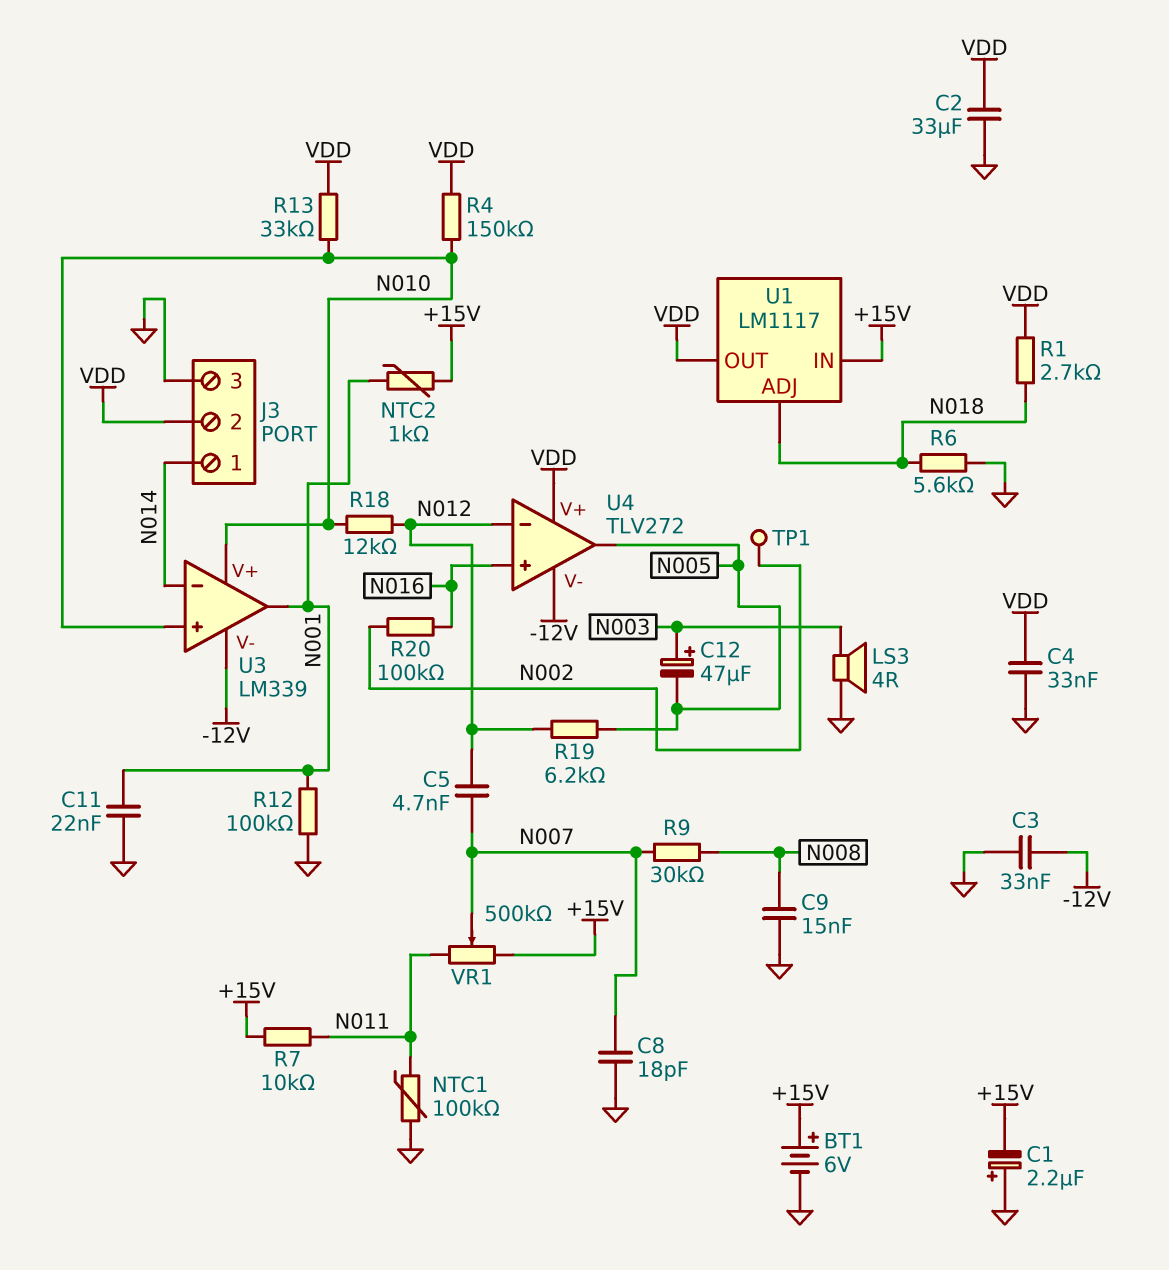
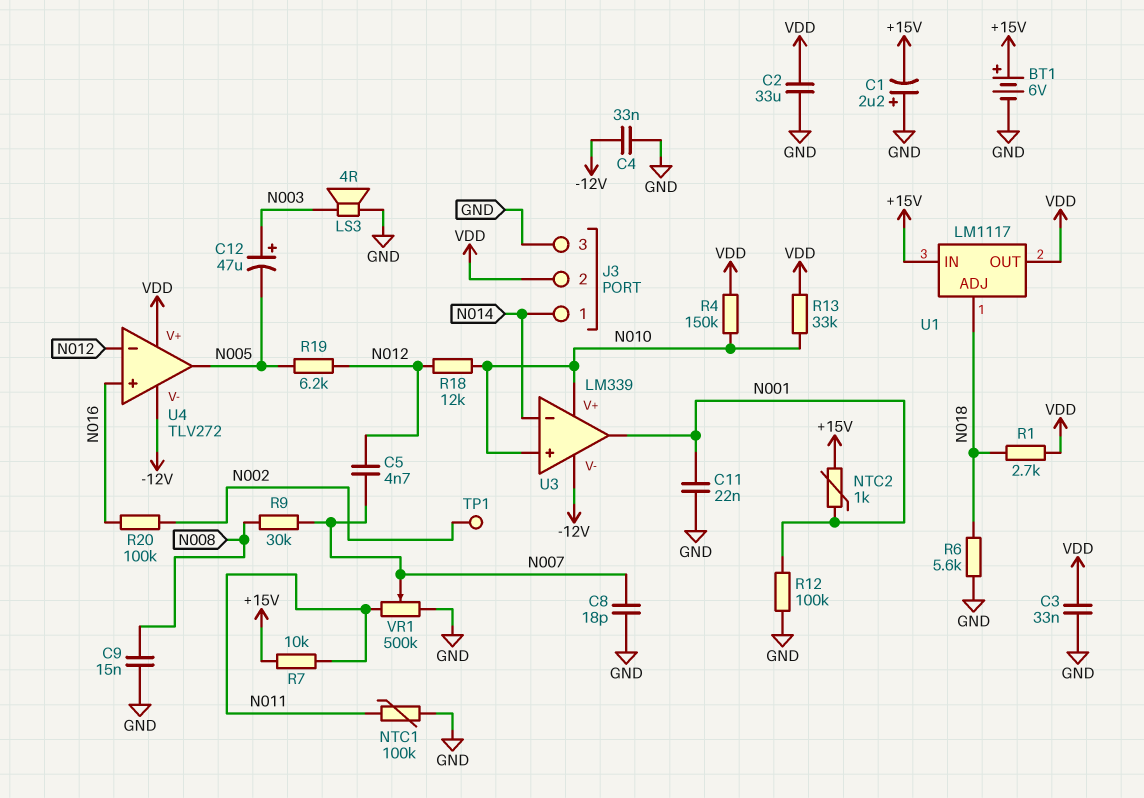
C3: 33nF (-12V, GND) -> 33nF (GND, VDD)
C4: 33nF (GND, VDD) -> 33nF (-12V, GND)
VR1: 500k (+15V, N011, wiper N007) -> 500k (GND, N011, wiper N007)

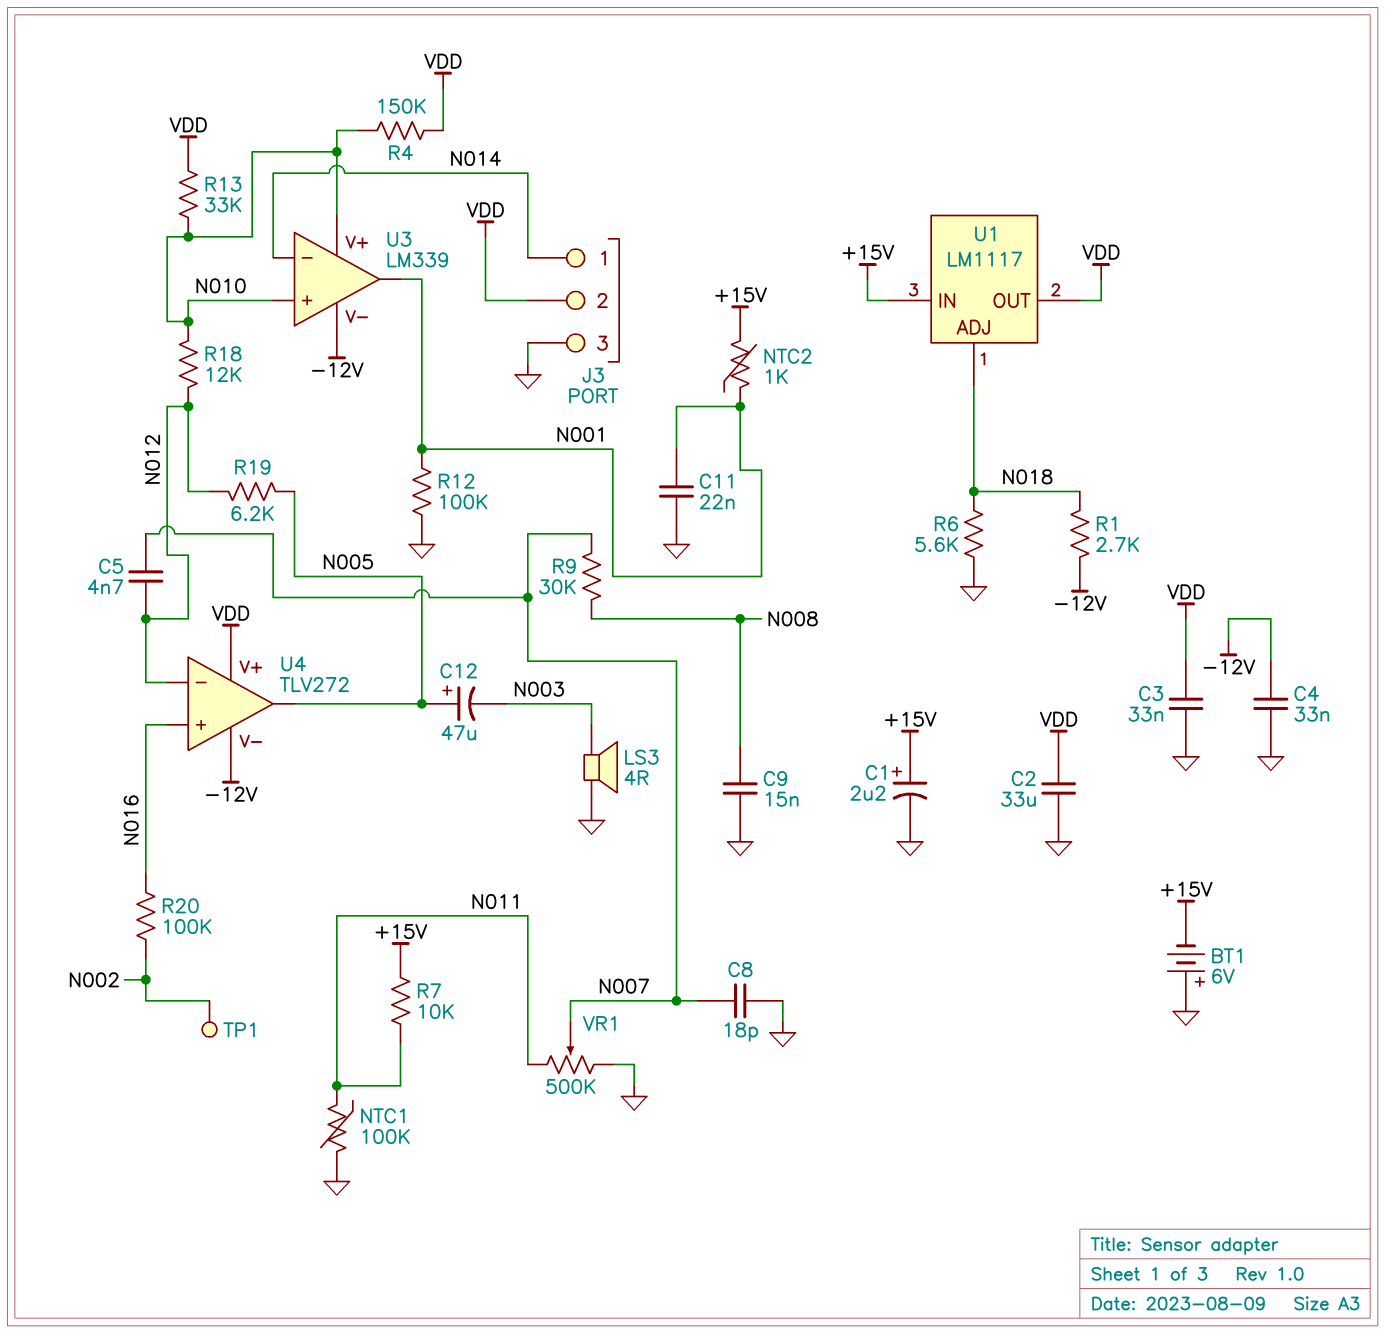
BT1: 6V (plus +15V, minus GND) -> 6V (plus GND, minus +15V)
C1: 2.2uF (plus GND, minus +15V) -> 2.2uF (plus +15V, minus GND)
C12: 47uF (plus N003, minus N005) -> 47uF (plus N005, minus N003)
R1: 2.7k (N018, VDD) -> 2.7k (-12V, N018)

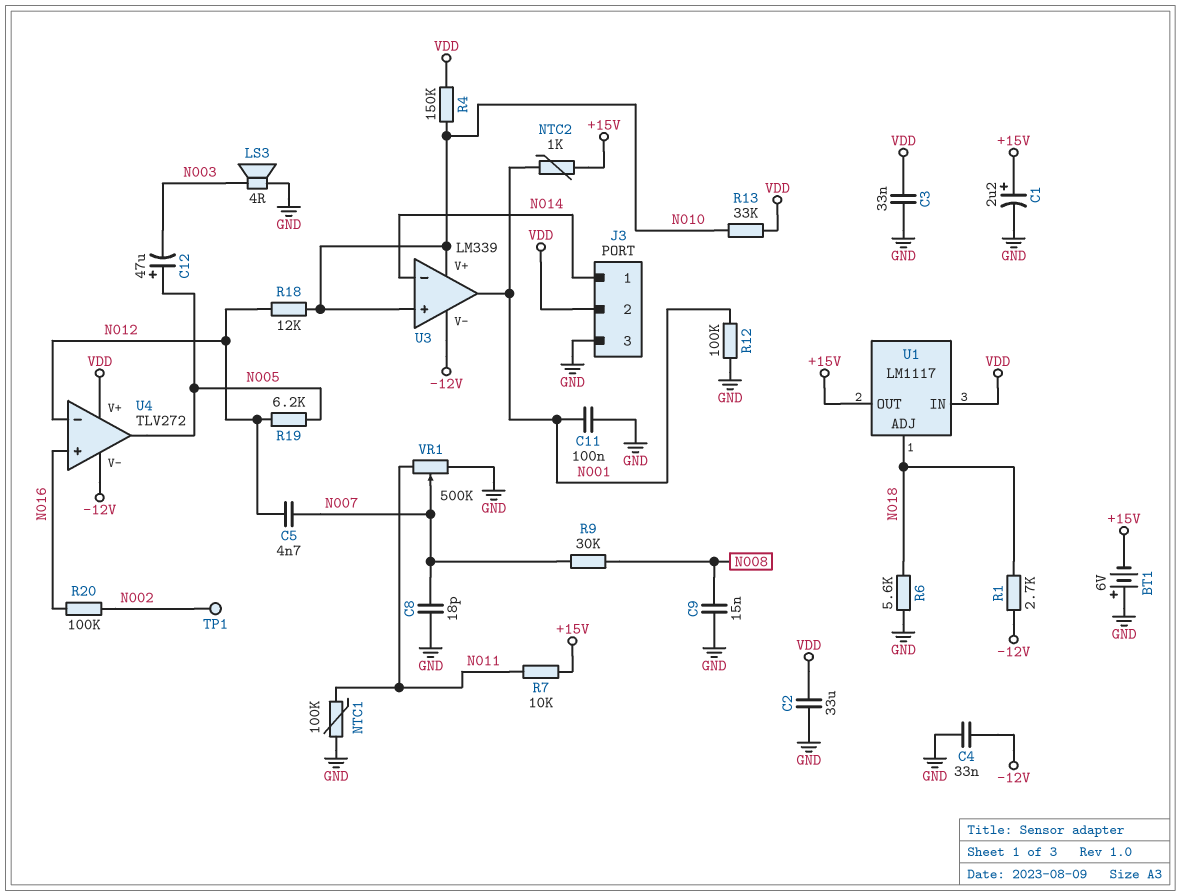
C11: 22nF (GND, N001) -> 100nF (GND, N001)
U1 pin IN: +15V -> VDD
U1 pin OUT: VDD -> +15V

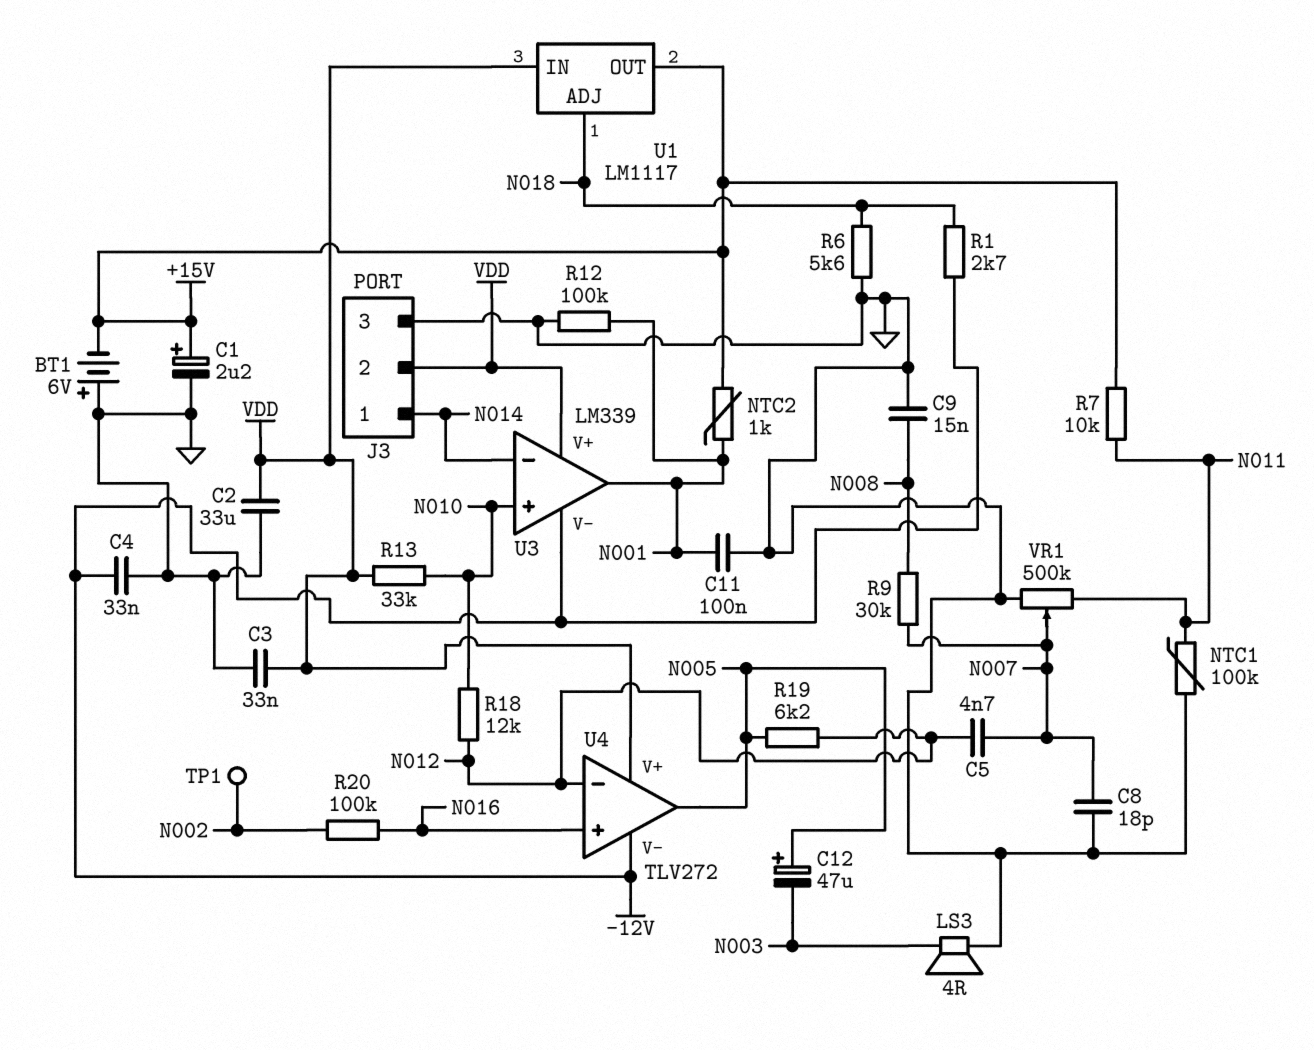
R4: 150k (N010, VDD) -> none
U3 pin V+: N010 -> VDD

